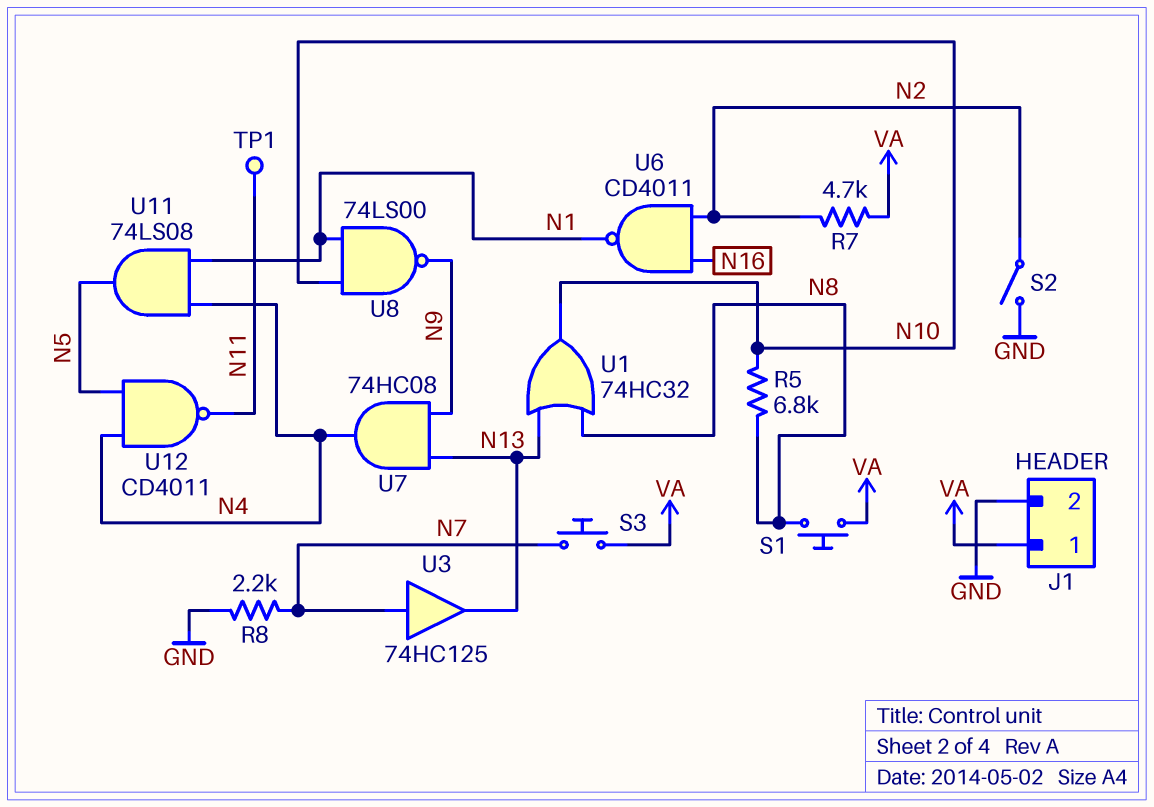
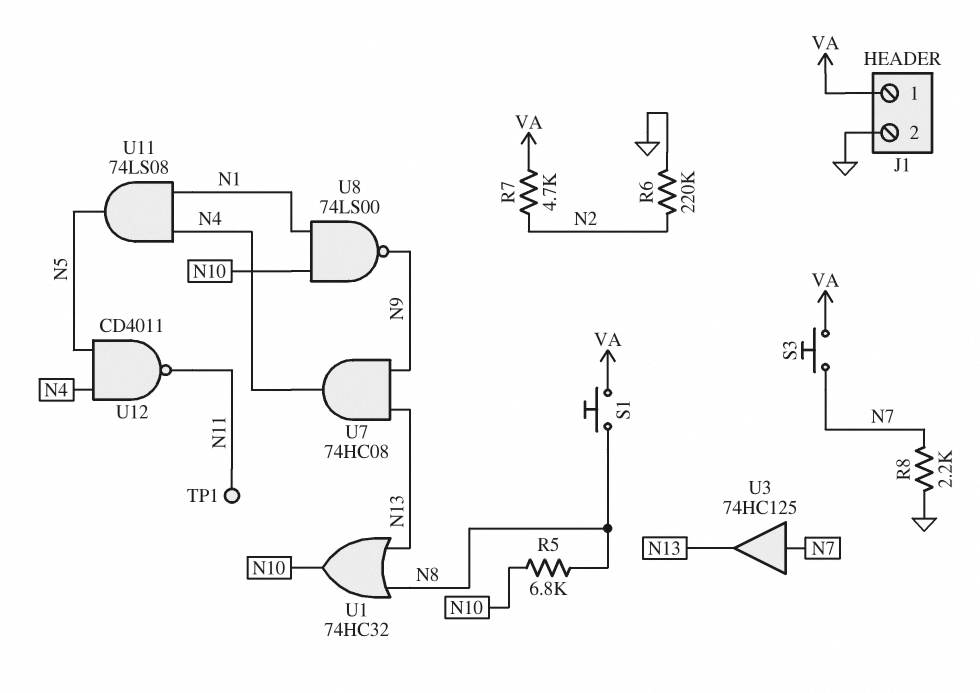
R6: none -> 220k (GND, N2)
S2: switch (GND, N2) -> none
U6: NAND CD4011 (in N2, in N16, out N1) -> none

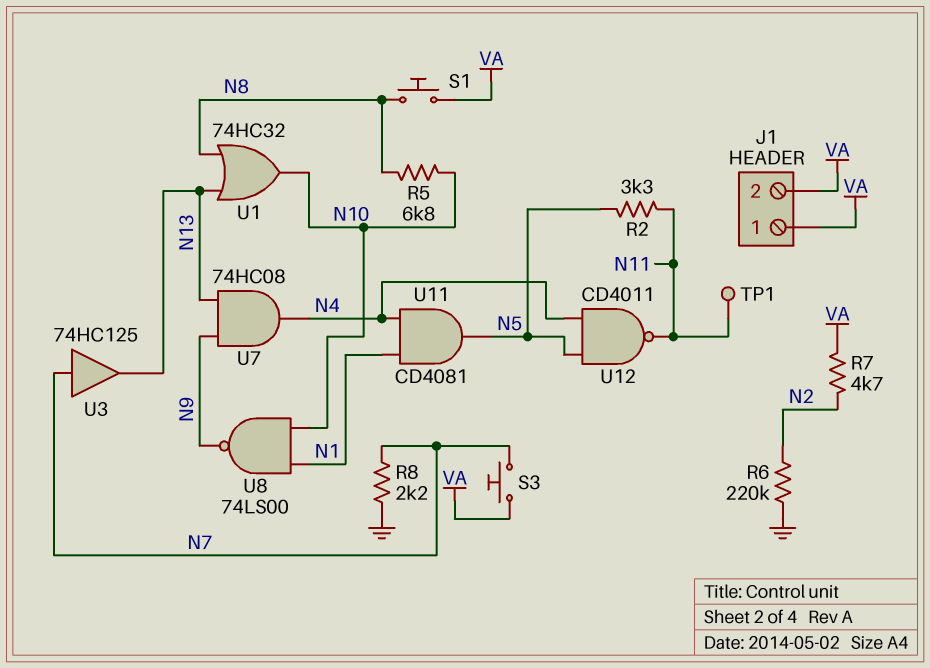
J1 pin 2: GND -> VA
R2: none -> 3.3k (N5, N11)
U11: AND 74LS08 (in N1, in N4, out N5) -> AND CD4081 (in N1, in N4, out N5)

